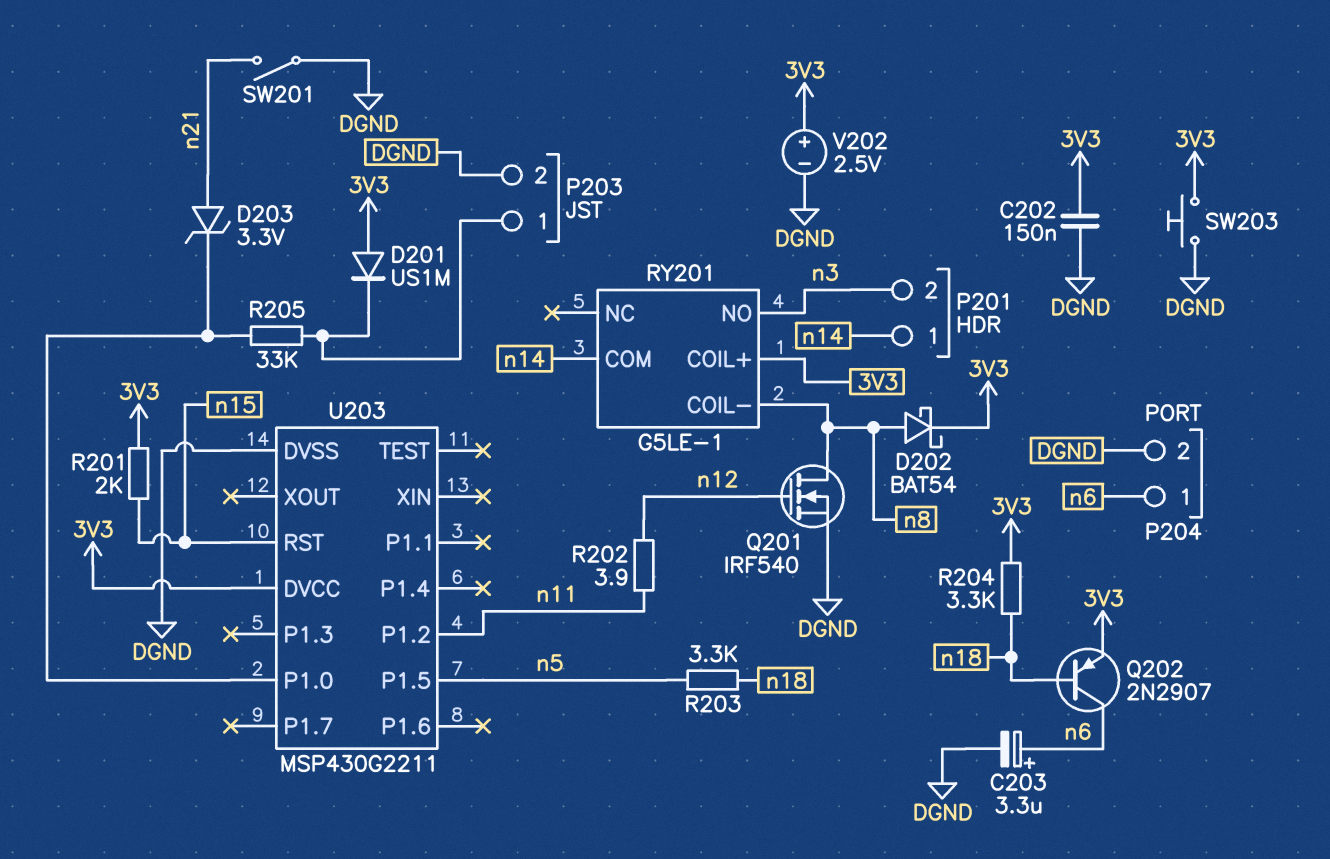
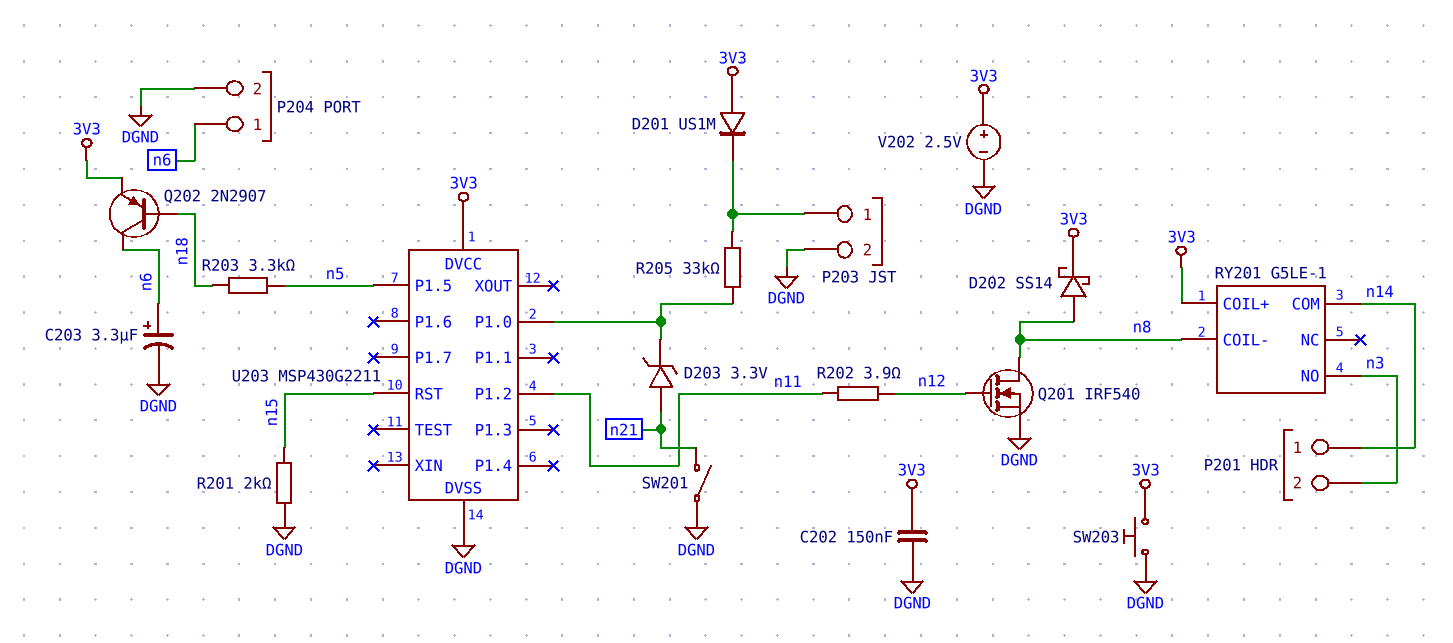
D202: schottky BAT54 (A n8, K 3V3) -> schottky SS14 (A n8, K 3V3)
R201: 2k (3V3, n15) -> 2k (DGND, n15)
R204: 3.3k (3V3, n18) -> none

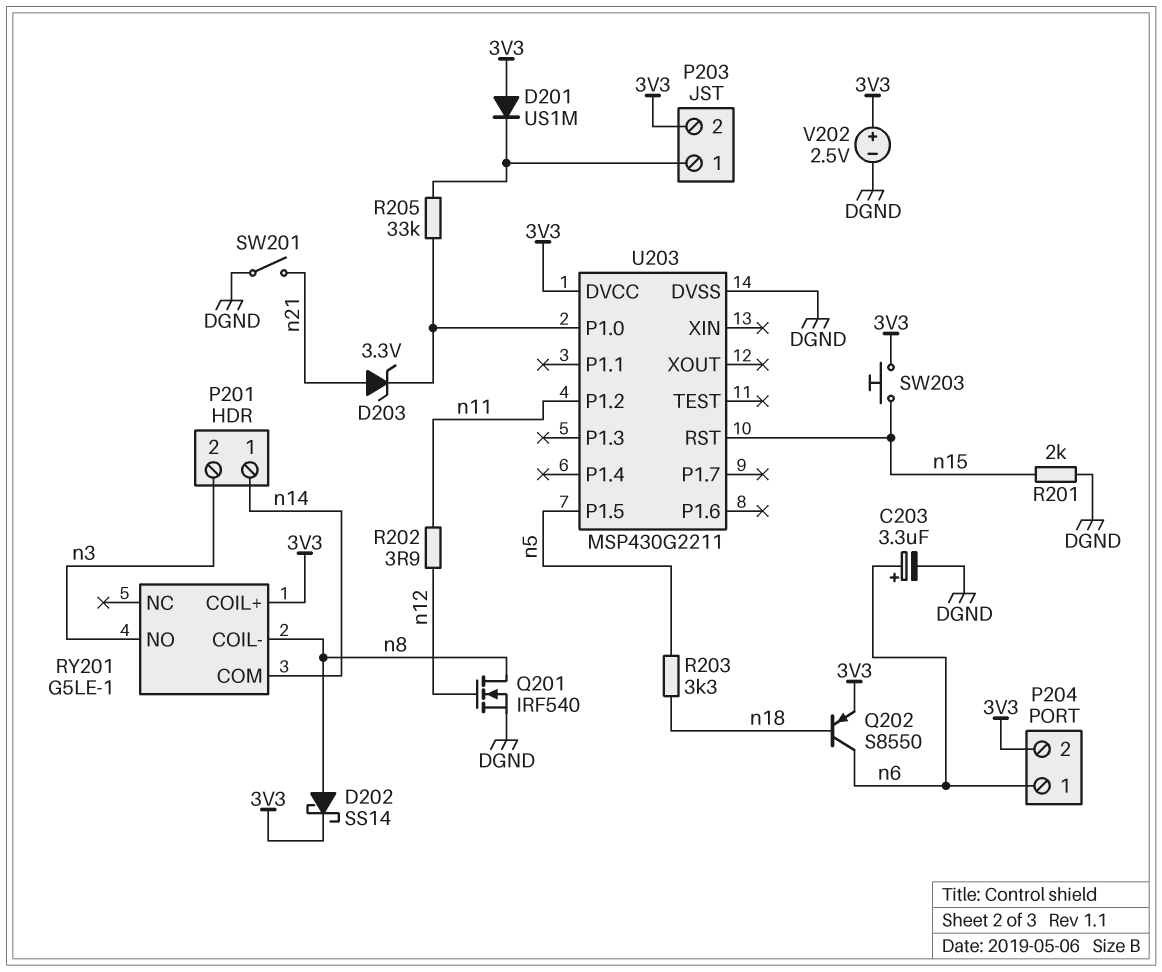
C202: 150nF (3V3, DGND) -> none
P203 pin 2: DGND -> 3V3
P204 pin 2: DGND -> 3V3
Q202: PNP 2N2907 (B n18, C n6, E 3V3) -> PNP S8550 (B n18, C n6, E 3V3)
SW203: button (3V3, DGND) -> button (3V3, n15)

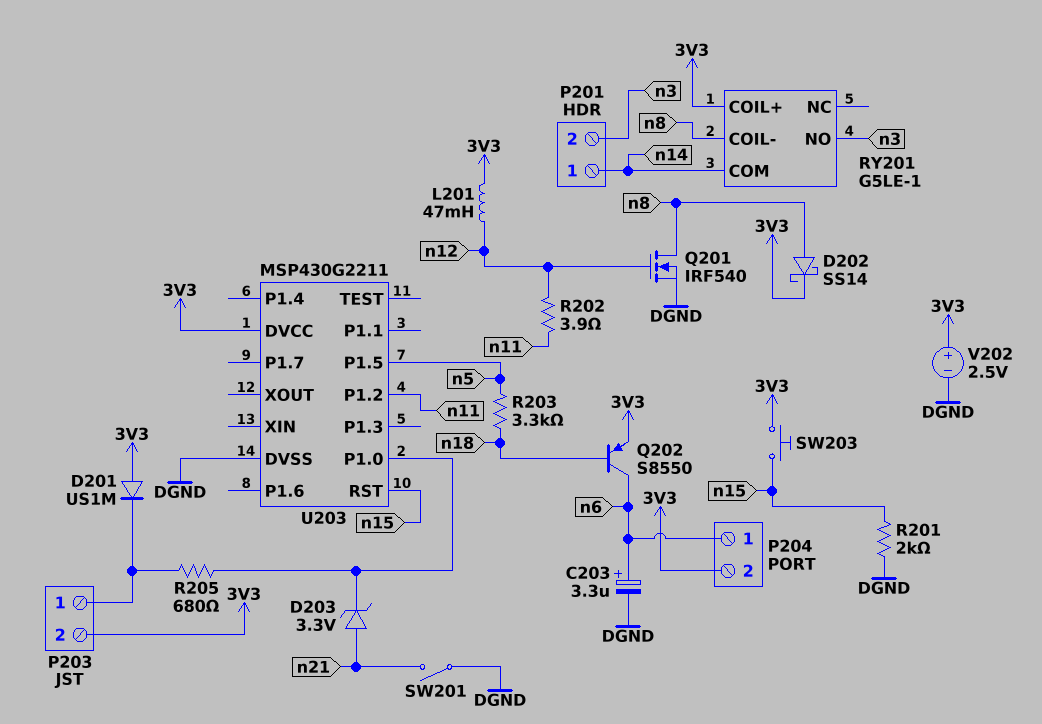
L201: none -> 47mH (3V3, n12)
R205: 33k (P203/1, U203/P1.0) -> 680 (P203/1, U203/P1.0)

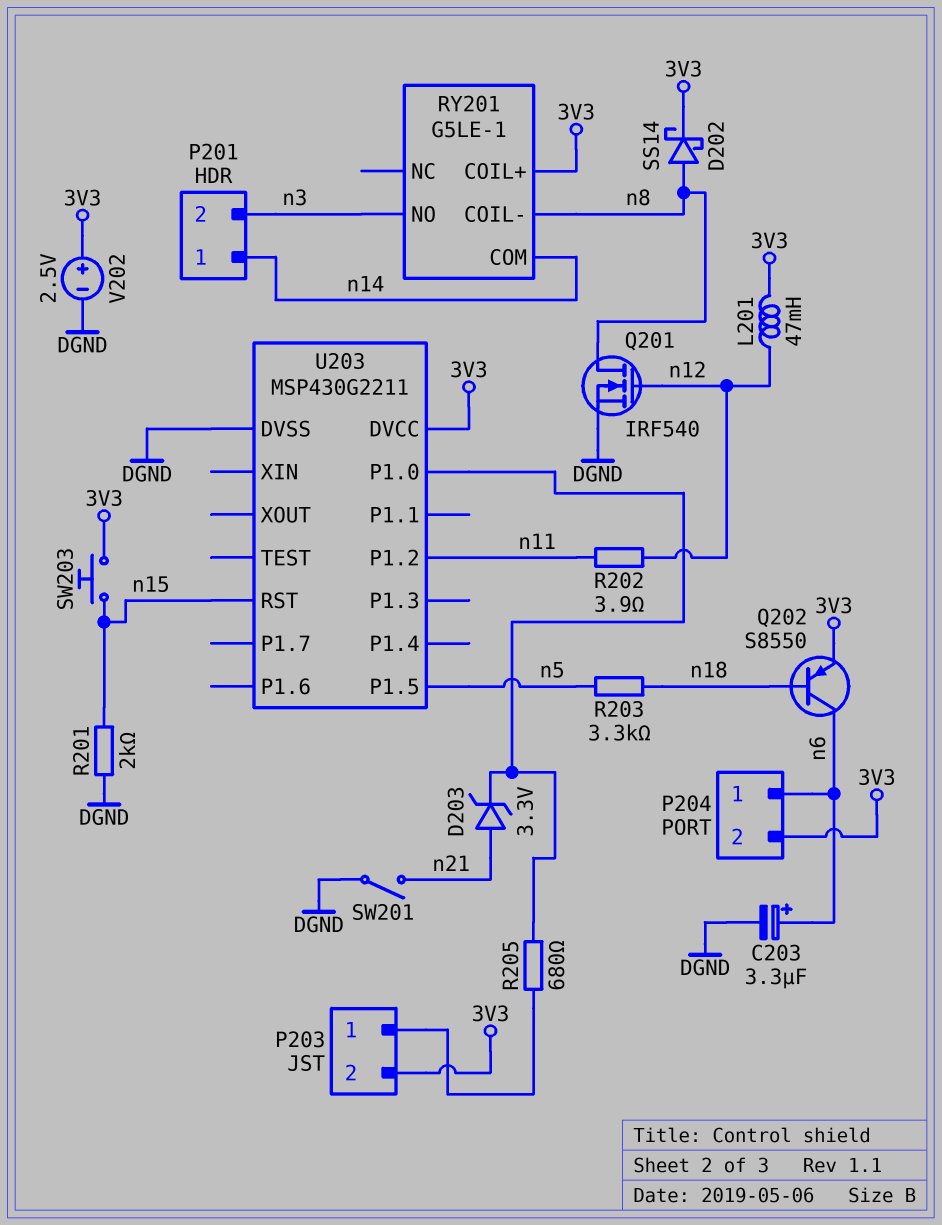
D201: diode US1M (A 3V3, K P203/1) -> none

